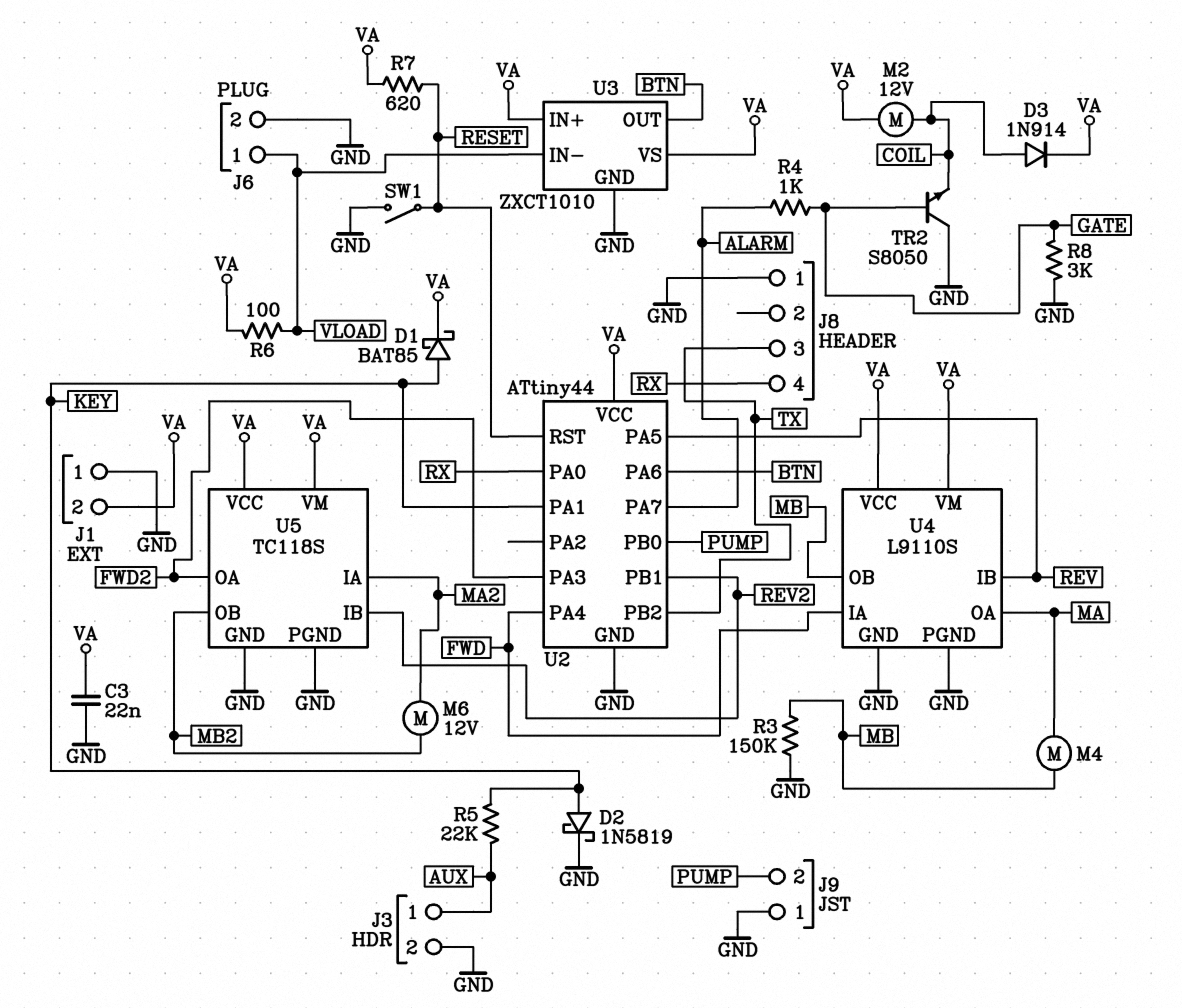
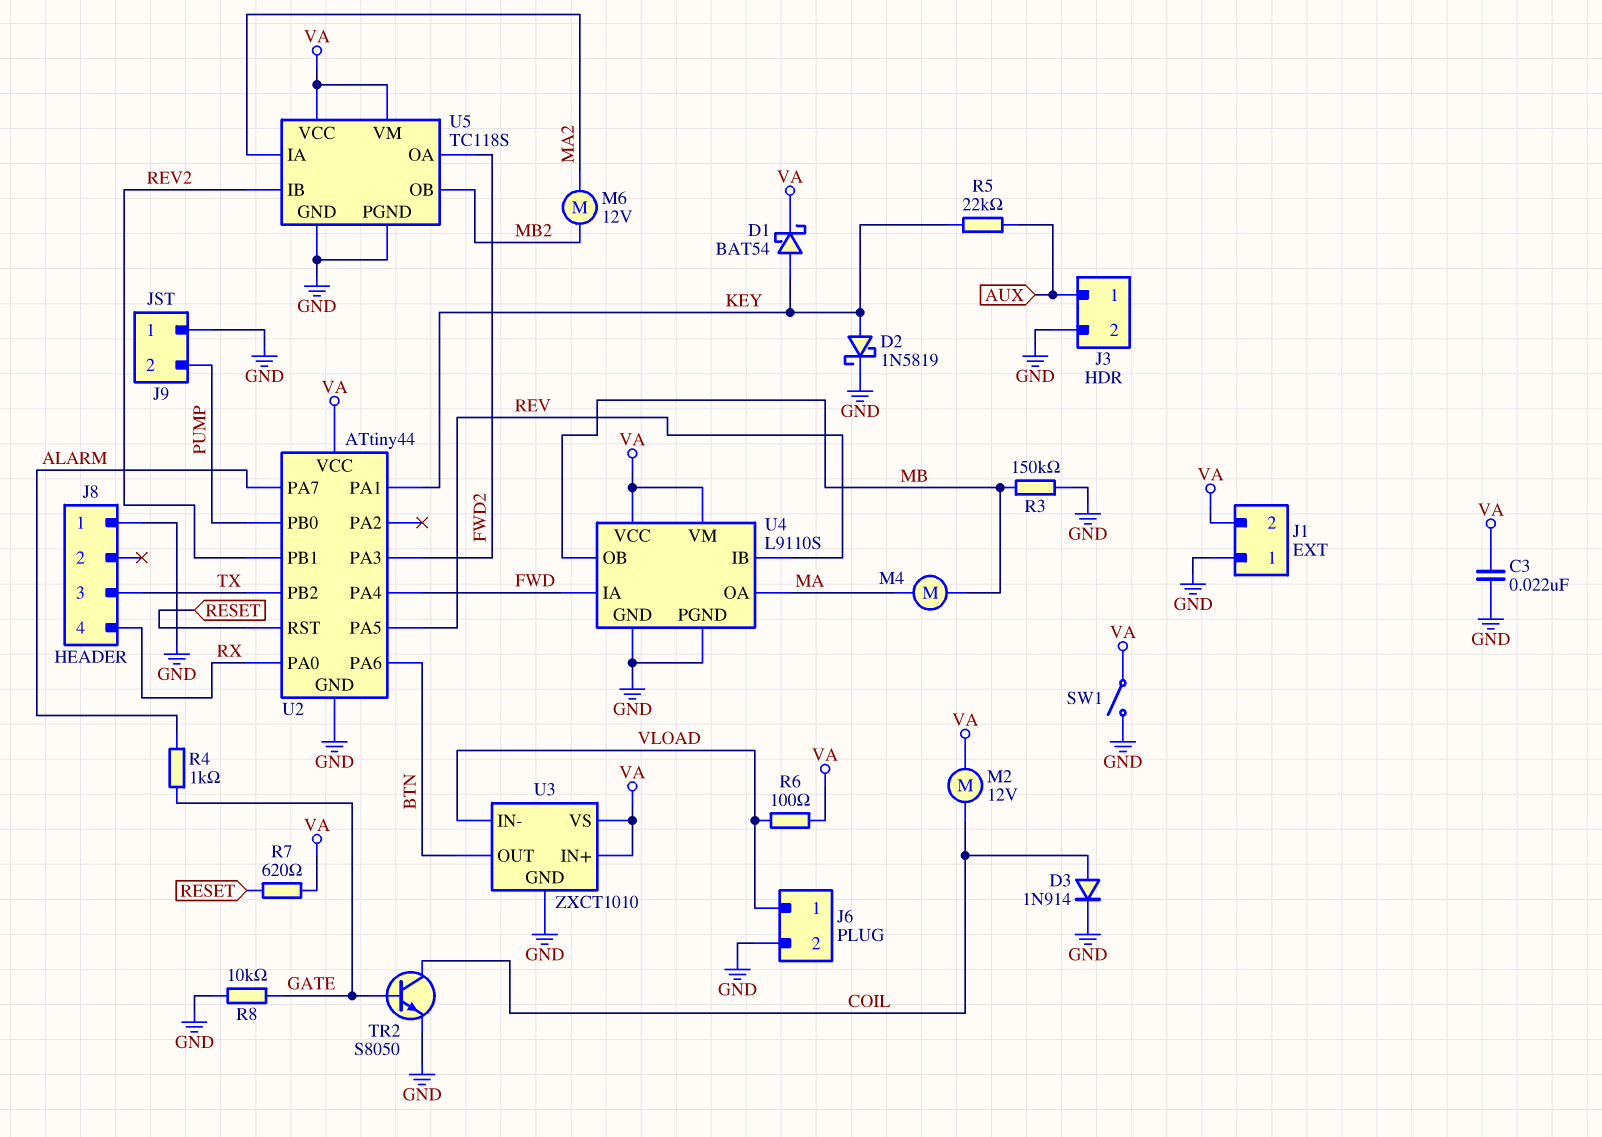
D1: schottky BAT85 (A KEY, K VA) -> schottky BAT54 (A KEY, K VA)
D3: diode 1N914 (A COIL, K VA) -> diode 1N914 (A COIL, K GND)
R8: 3k (GATE, GND) -> 10k (GATE, GND)
SW1: switch (GND, RESET) -> switch (GND, VA)
TR2: NPN S8050 (B GATE, C GND, E COIL) -> NPN S8050 (B GATE, C COIL, E GND)

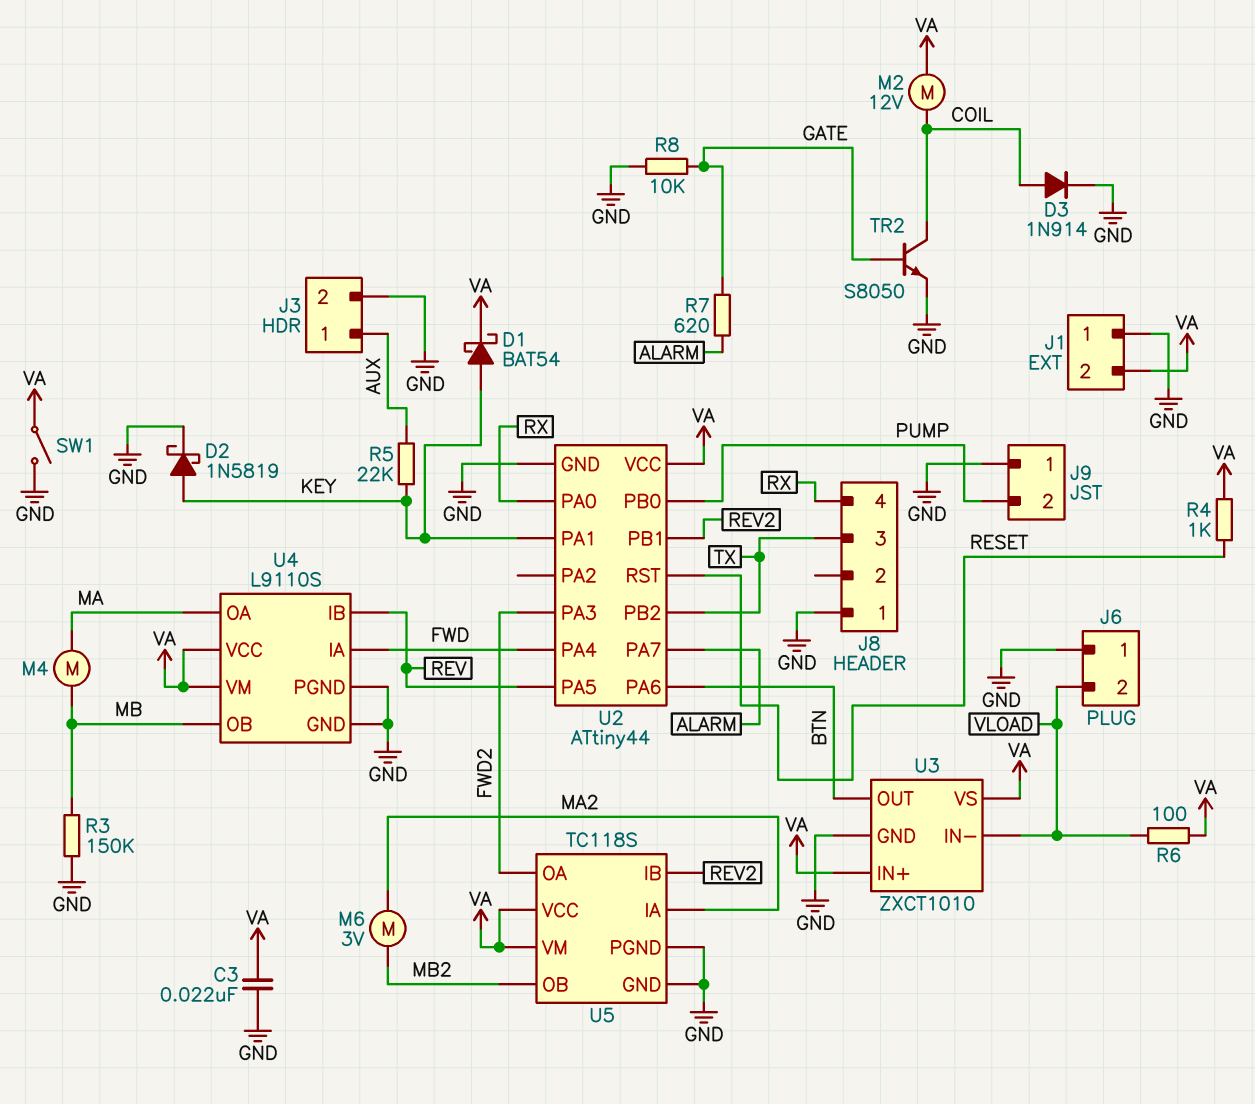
J6 pin 1: VLOAD -> GND
J6 pin 2: GND -> VLOAD
M6: motor 12V (MA2, MB2) -> motor 3V (MA2, MB2)
R4: 1k (ALARM, GATE) -> 1k (RESET, VA)
R7: 620 (RESET, VA) -> 620 (ALARM, GATE)

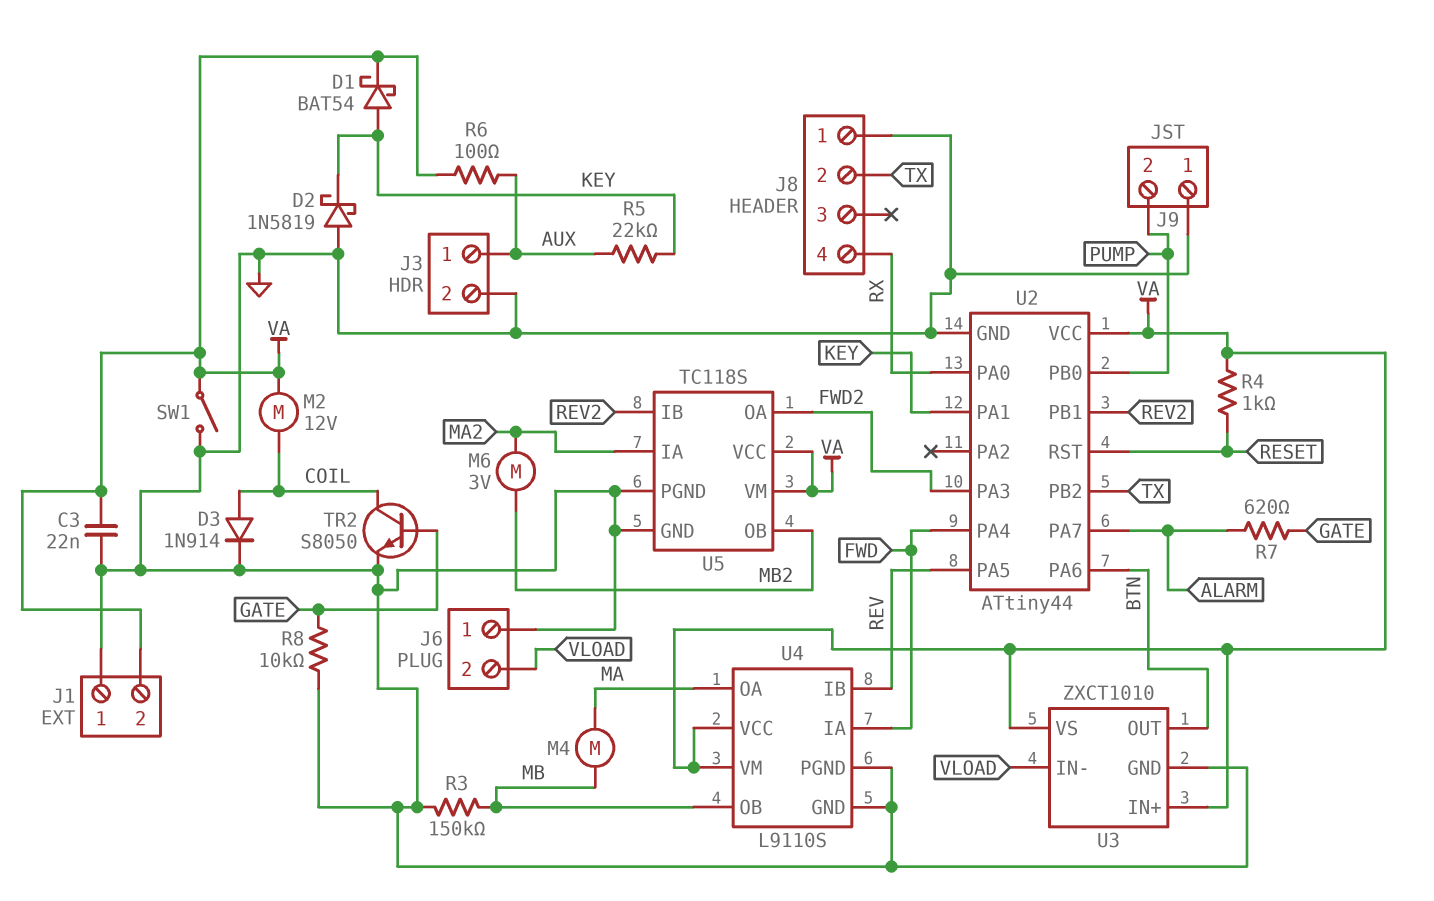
D2: schottky 1N5819 (A KEY, K GND) -> schottky 1N5819 (A GND, K KEY)
J8 pin 2: none -> TX
J8 pin 3: TX -> none
R6: 100 (VA, VLOAD) -> 100 (AUX, VA)

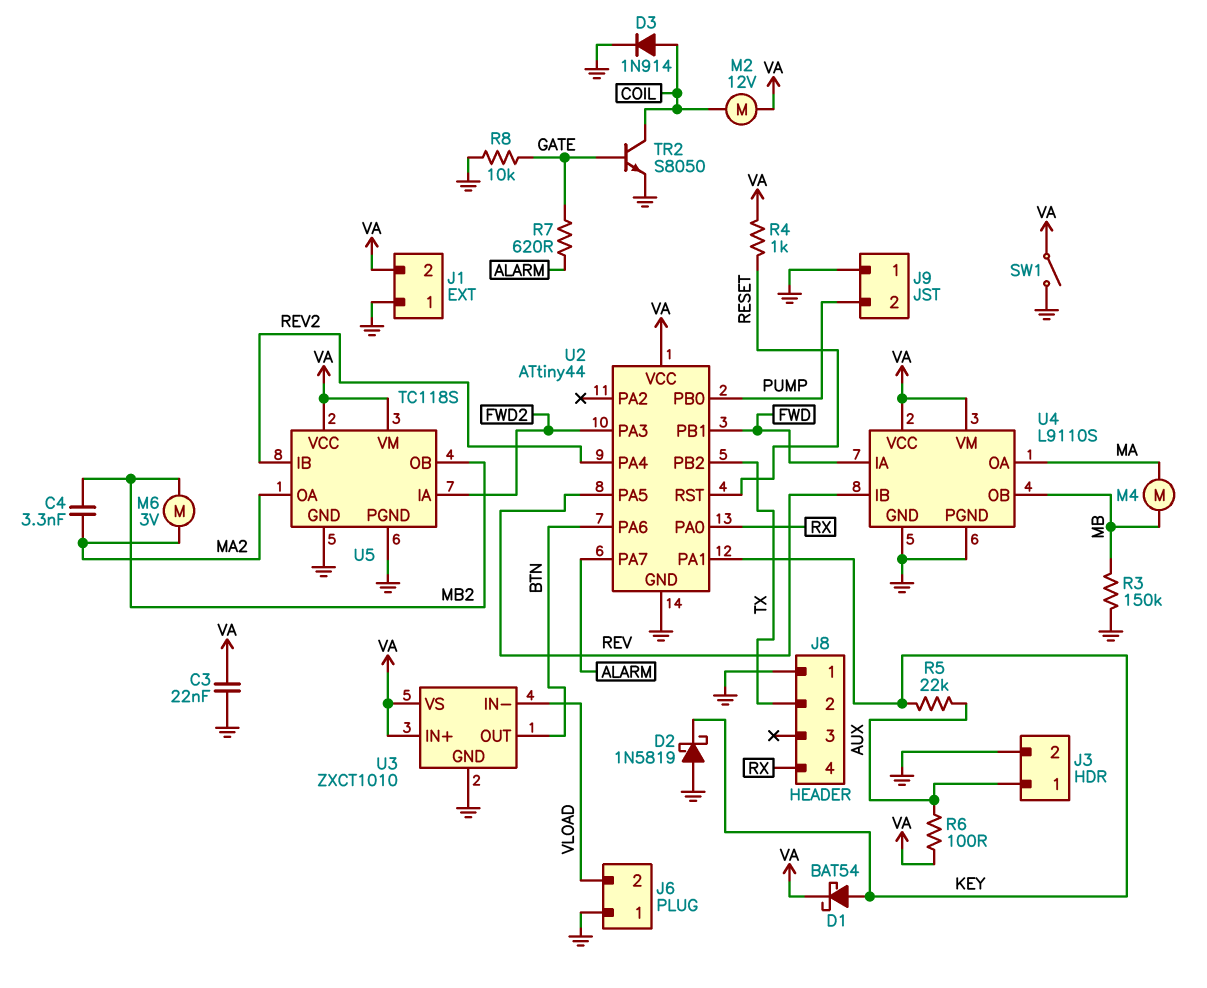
C4: none -> 3.3nF (MA2, MB2)
U2 pin PA4: FWD -> REV2
U2 pin PB1: REV2 -> FWD
U5 pin IA: MA2 -> FWD2
U5 pin OA: FWD2 -> MA2

